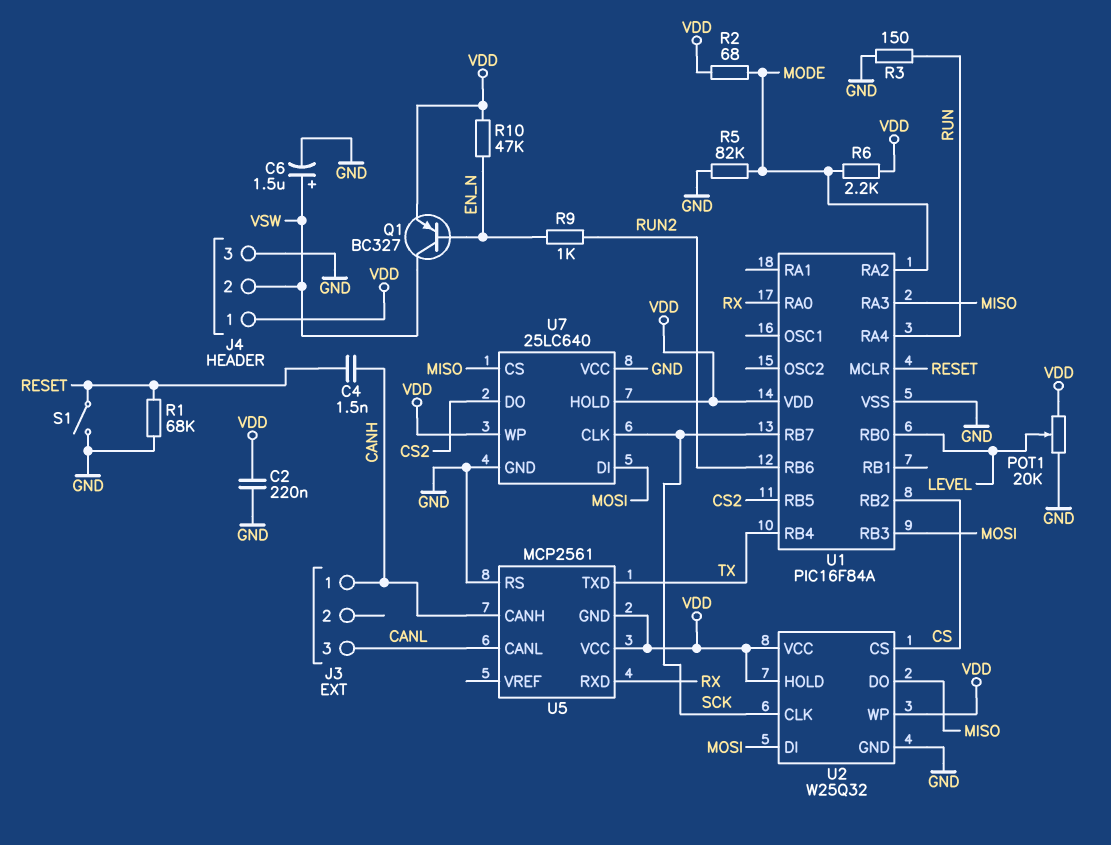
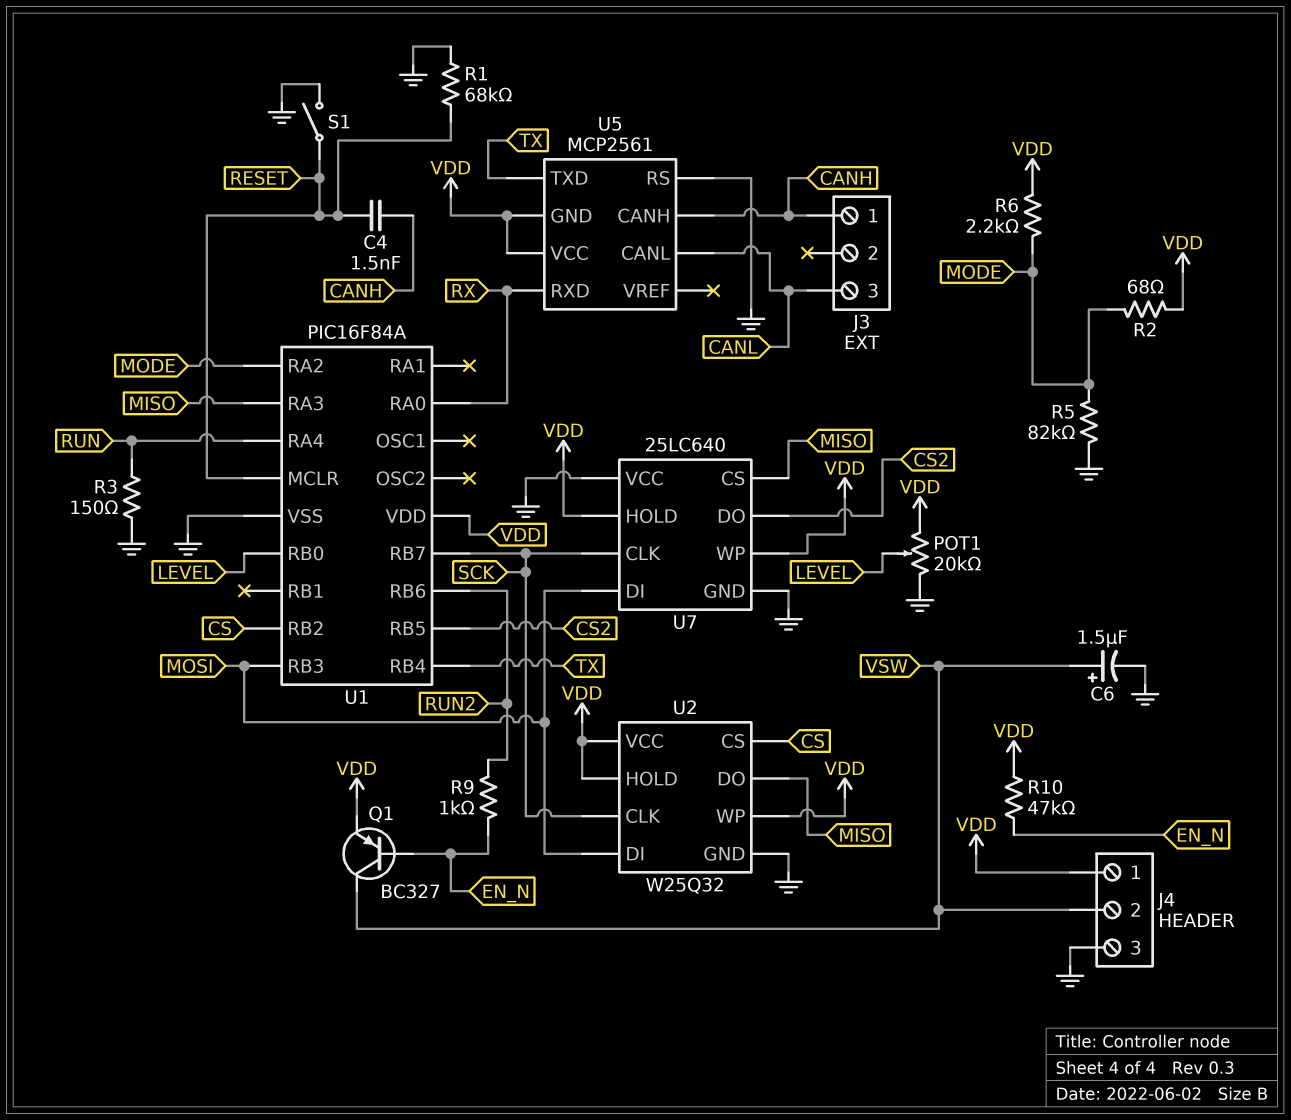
C2: 220nF (GND, VDD) -> none

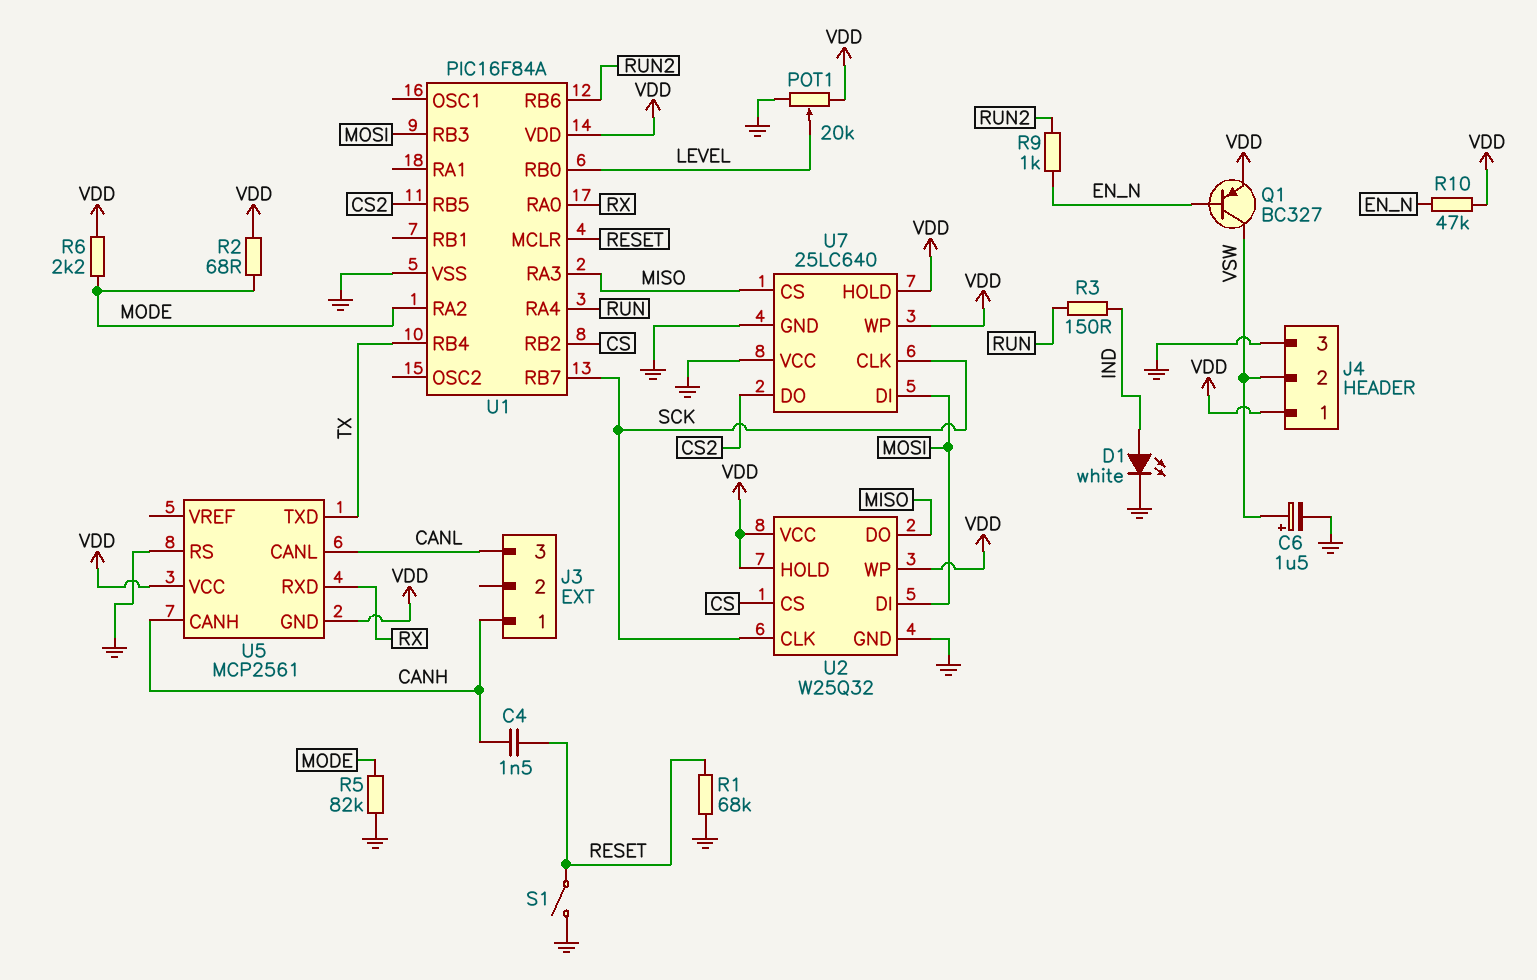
D1: none -> LED white (A IND, K GND)
R3: 150 (GND, RUN) -> 150 (IND, RUN)

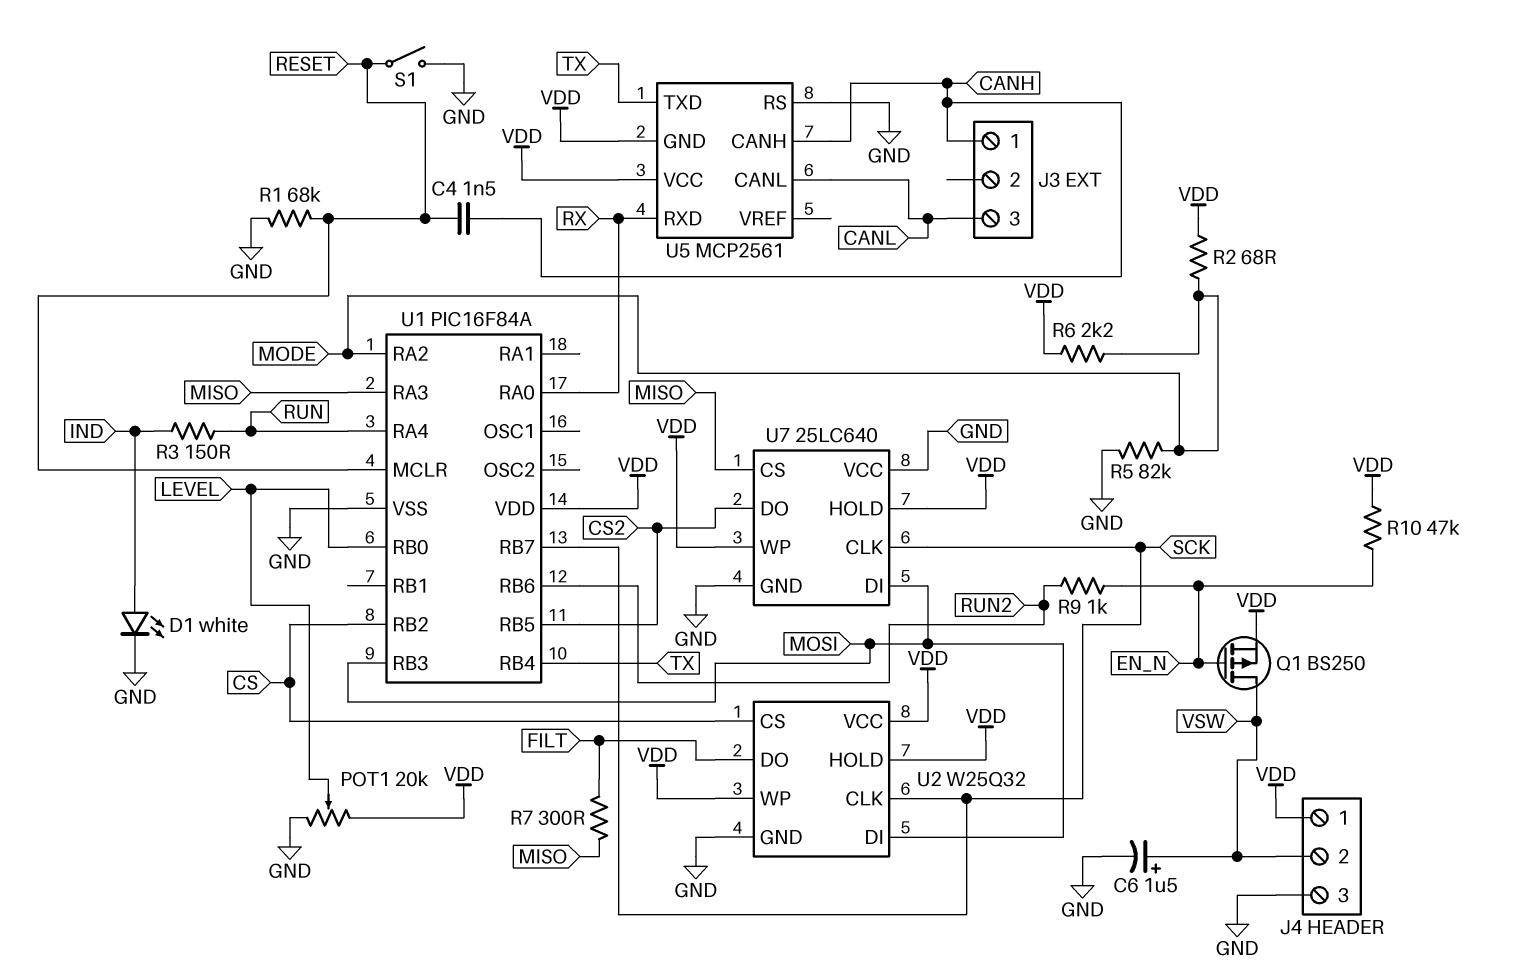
Q1: PNP BC327 (B EN_N, C VSW, E VDD) -> PMOS BS250 (G EN_N, D VSW, S VDD)
R7: none -> 300 (FILT, MISO)
U2 pin DO: MISO -> FILT

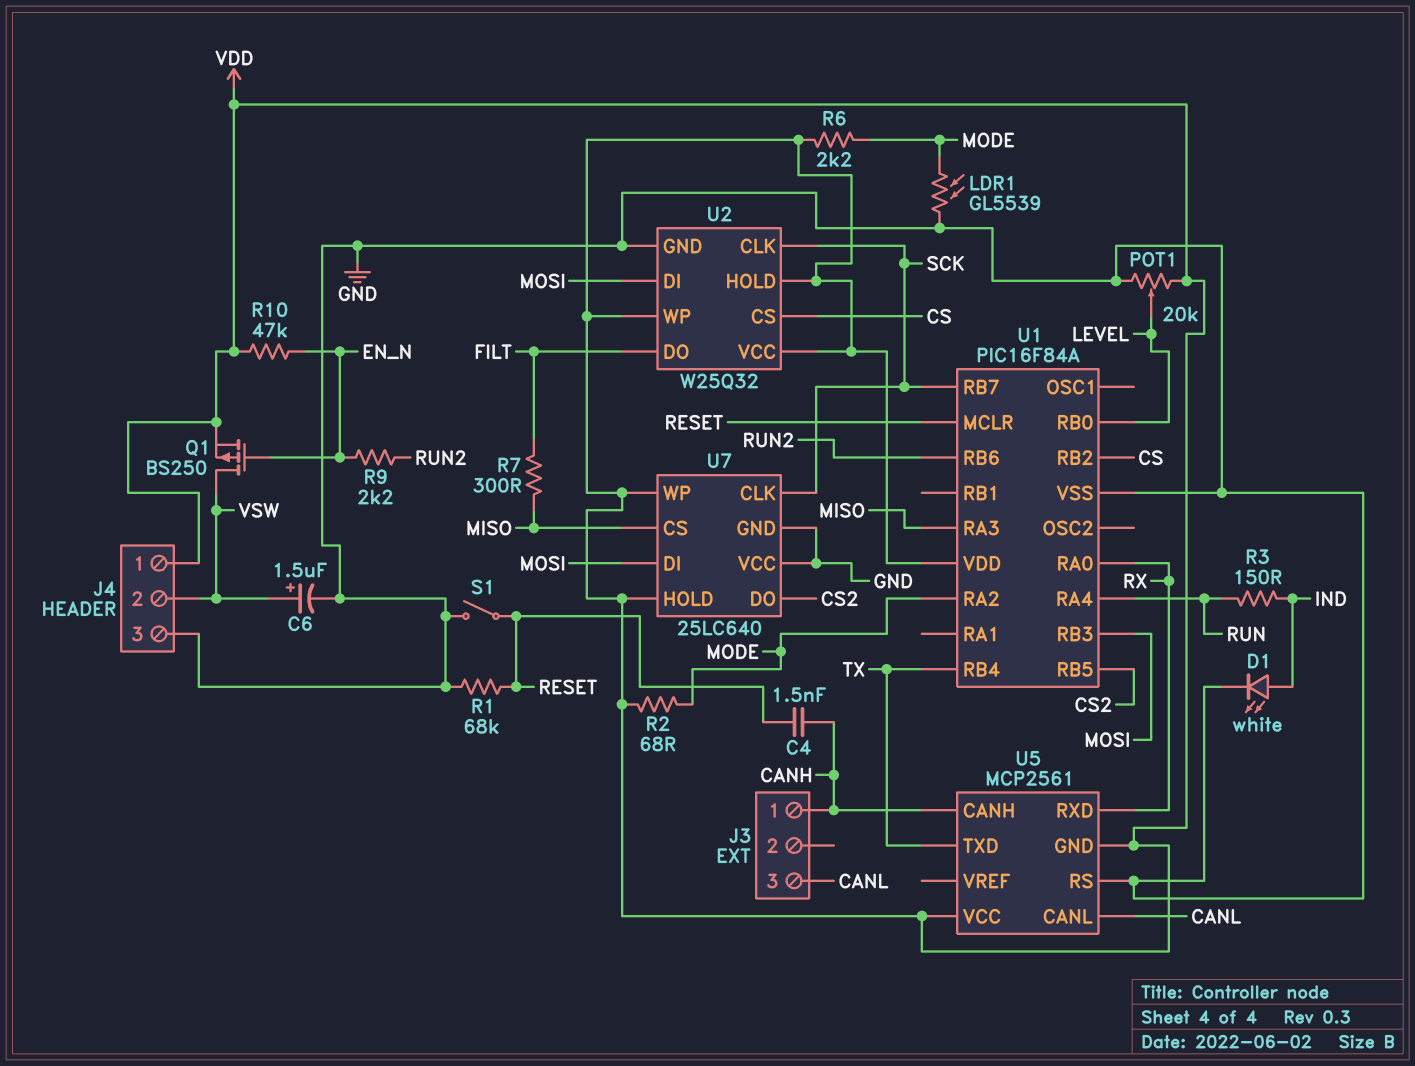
LDR1: none -> GL5539 (GND, MODE)
R5: 82k (GND, MODE) -> none
R9: 1k (EN_N, RUN2) -> 2.2k (EN_N, RUN2)

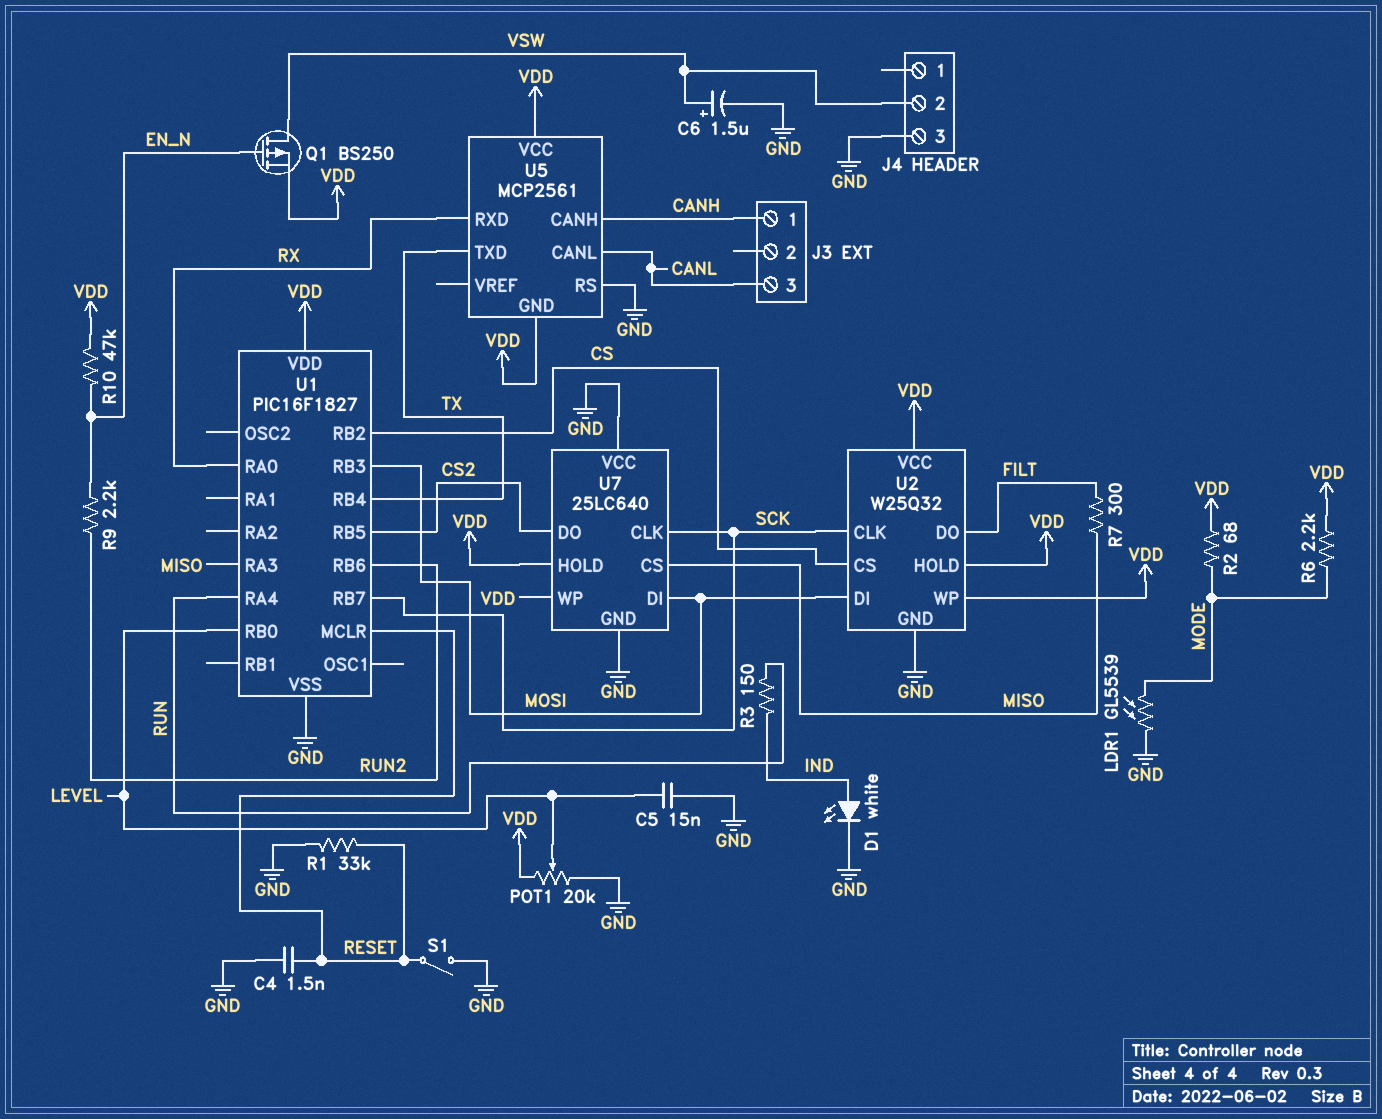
C4: 1.5nF (CANH, RESET) -> 1.5nF (GND, RESET)
C5: none -> 15nF (GND, LEVEL)
J4 pin 1: VDD -> none
R1: 68k (GND, RESET) -> 33k (GND, RESET)
U1: PIC16F84A -> PIC16F1827
U1 pin RA2: MODE -> none

